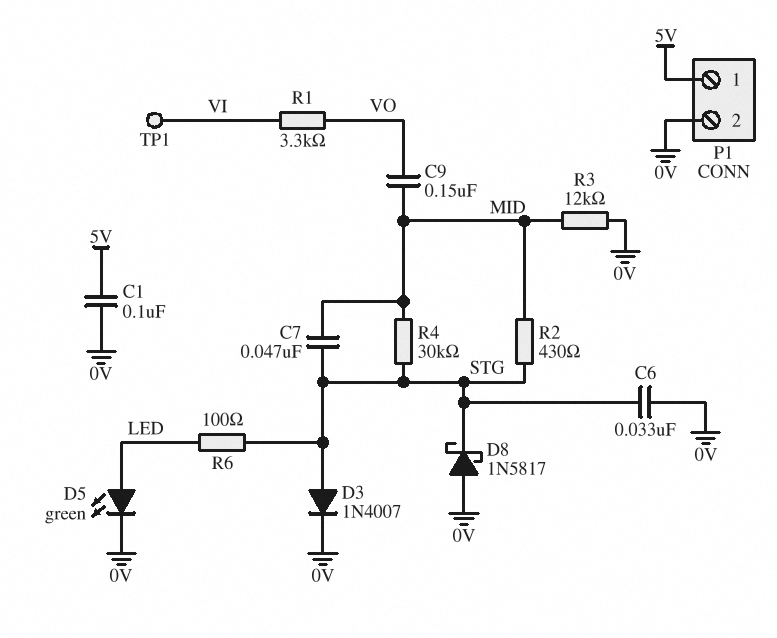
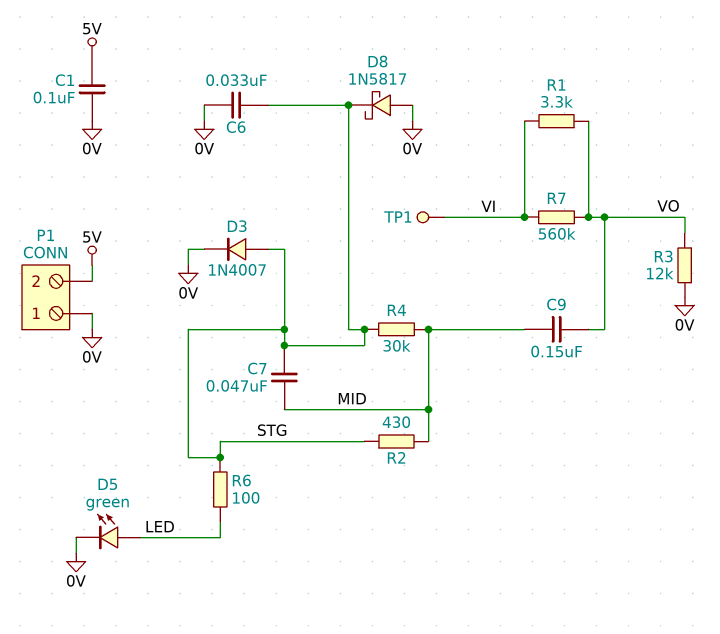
P1 pin 1: 5V -> 0V
P1 pin 2: 0V -> 5V
R3: 12k (0V, MID) -> 12k (0V, VO)
R7: none -> 560k (VI, VO)

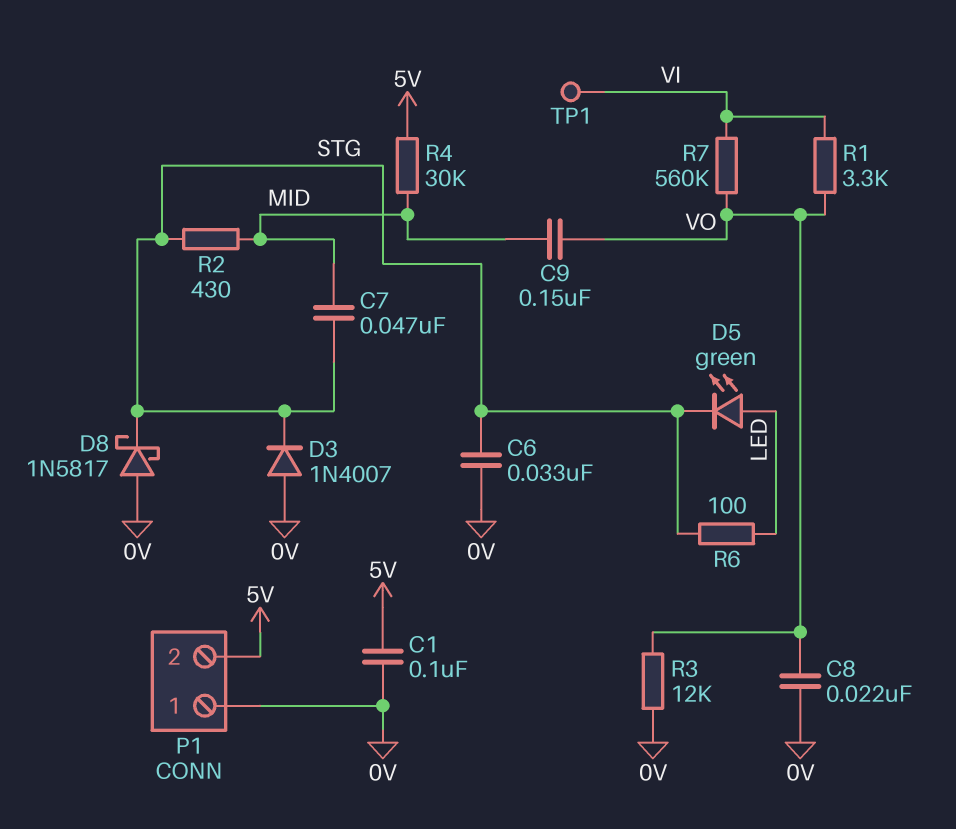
C8: none -> 22nF (0V, VO)
D3: diode 1N4007 (A STG, K 0V) -> diode 1N4007 (A 0V, K STG)
D5: LED green (A LED, K 0V) -> LED green (A LED, K STG)
R4: 30k (MID, STG) -> 30k (5V, MID)

